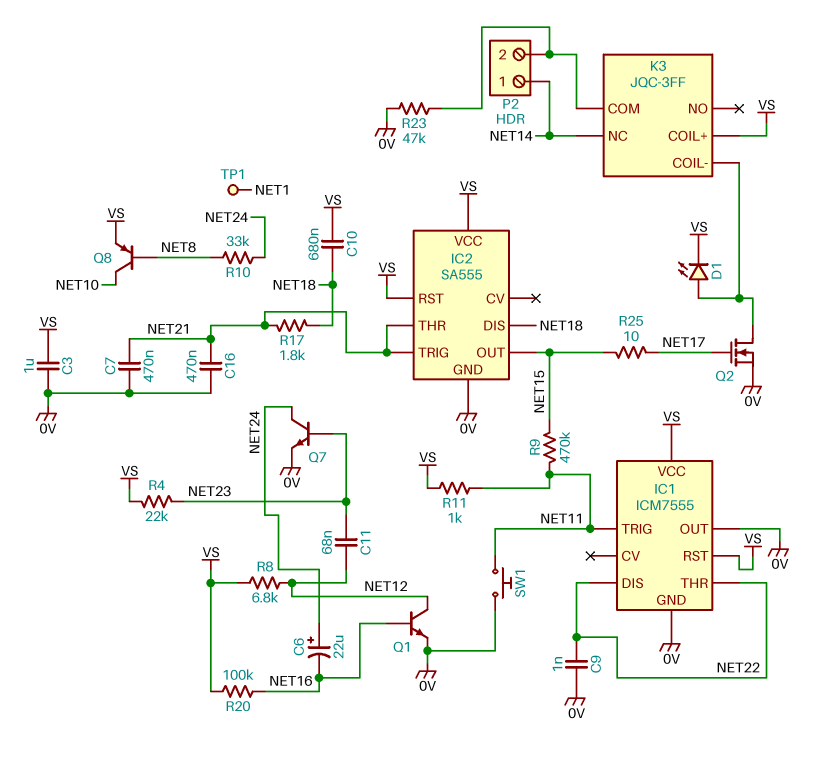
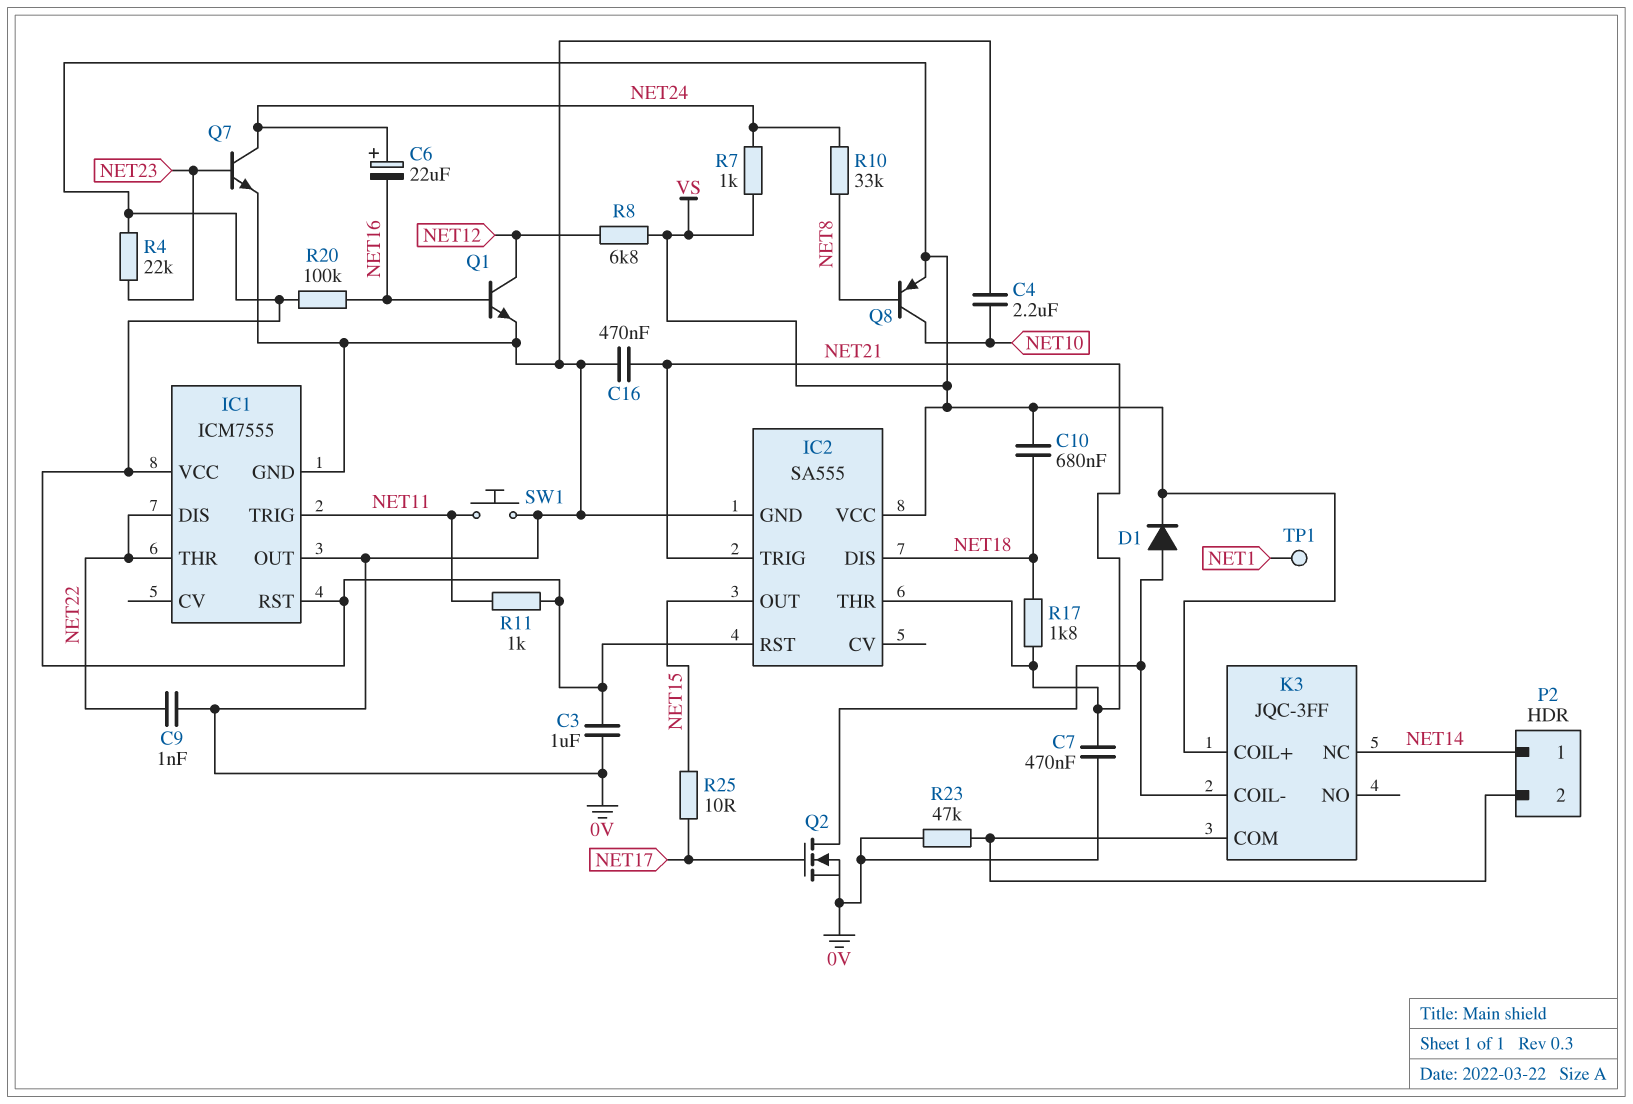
C4: none -> 2.2uF (0V, NET10)
C11: 68nF (NET12, NET23) -> none
D1: LED (A K3/COIL-, K VS) -> diode (A K3/COIL-, K VS)
R7: none -> 1k (NET24, VS)
R9: 470k (NET11, NET15) -> none

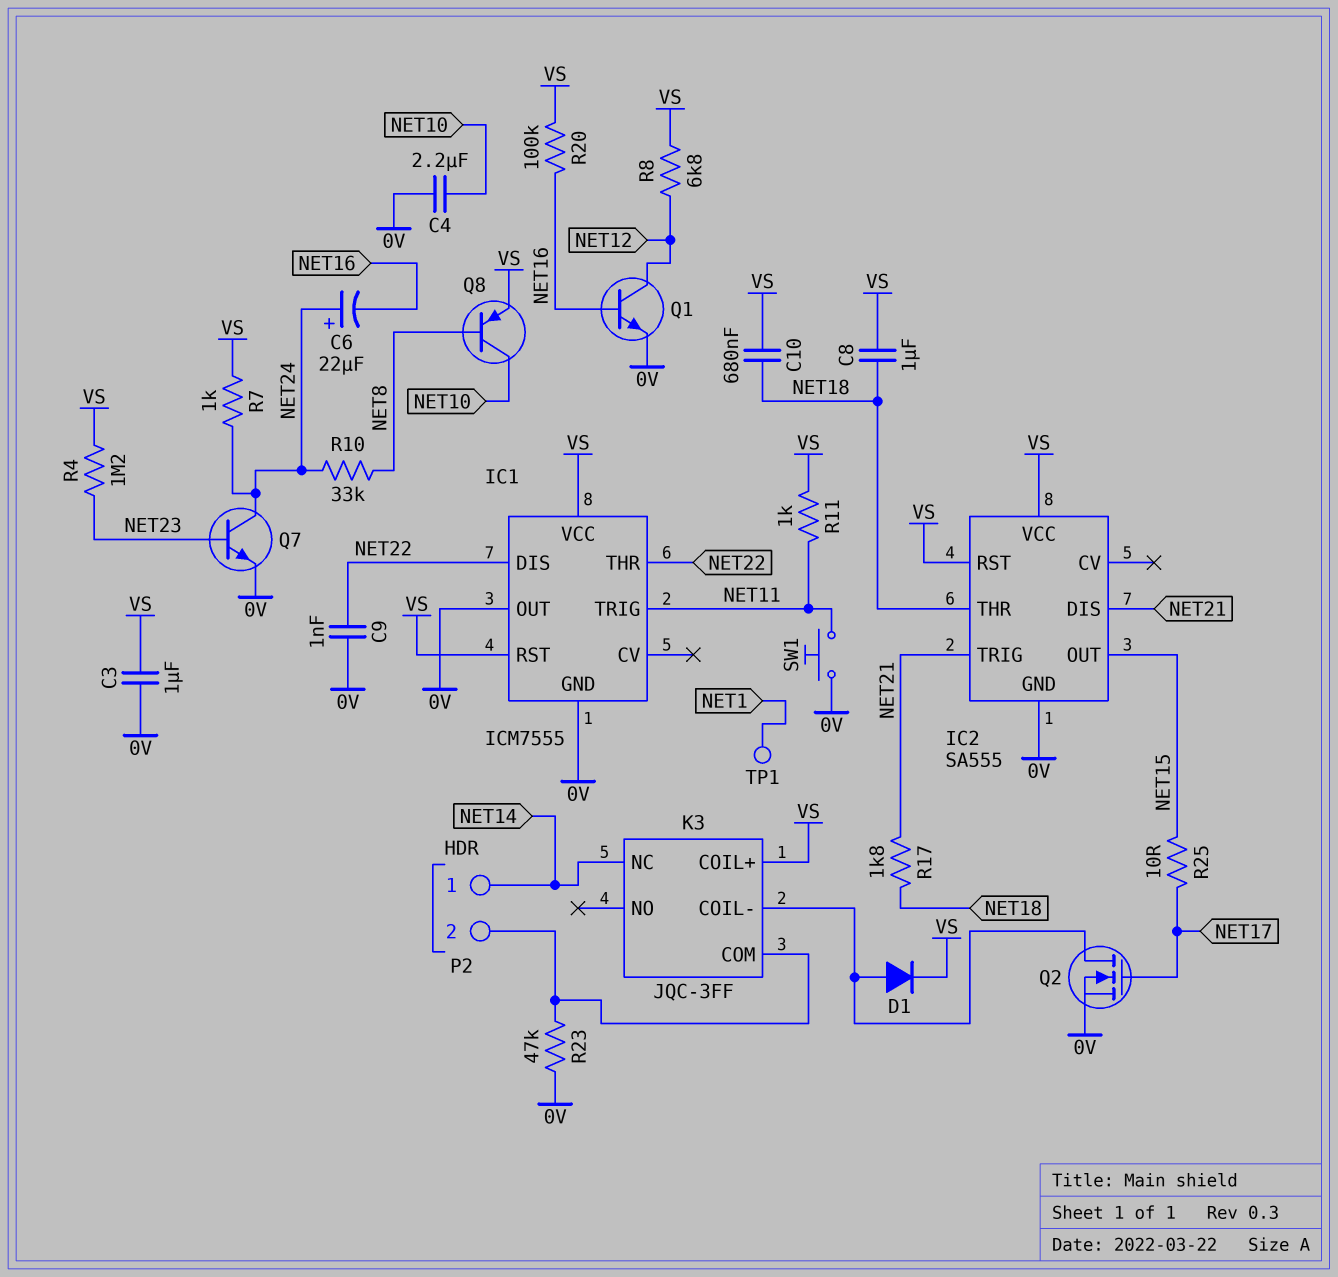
C7: 470nF (0V, NET21) -> none
C8: none -> 1uF (NET18, VS)
C16: 470nF (0V, NET21) -> none
IC2 pin DIS: NET18 -> NET21
IC2 pin THR: NET21 -> NET18
R4: 22k (NET23, VS) -> 1.2M (NET23, VS)

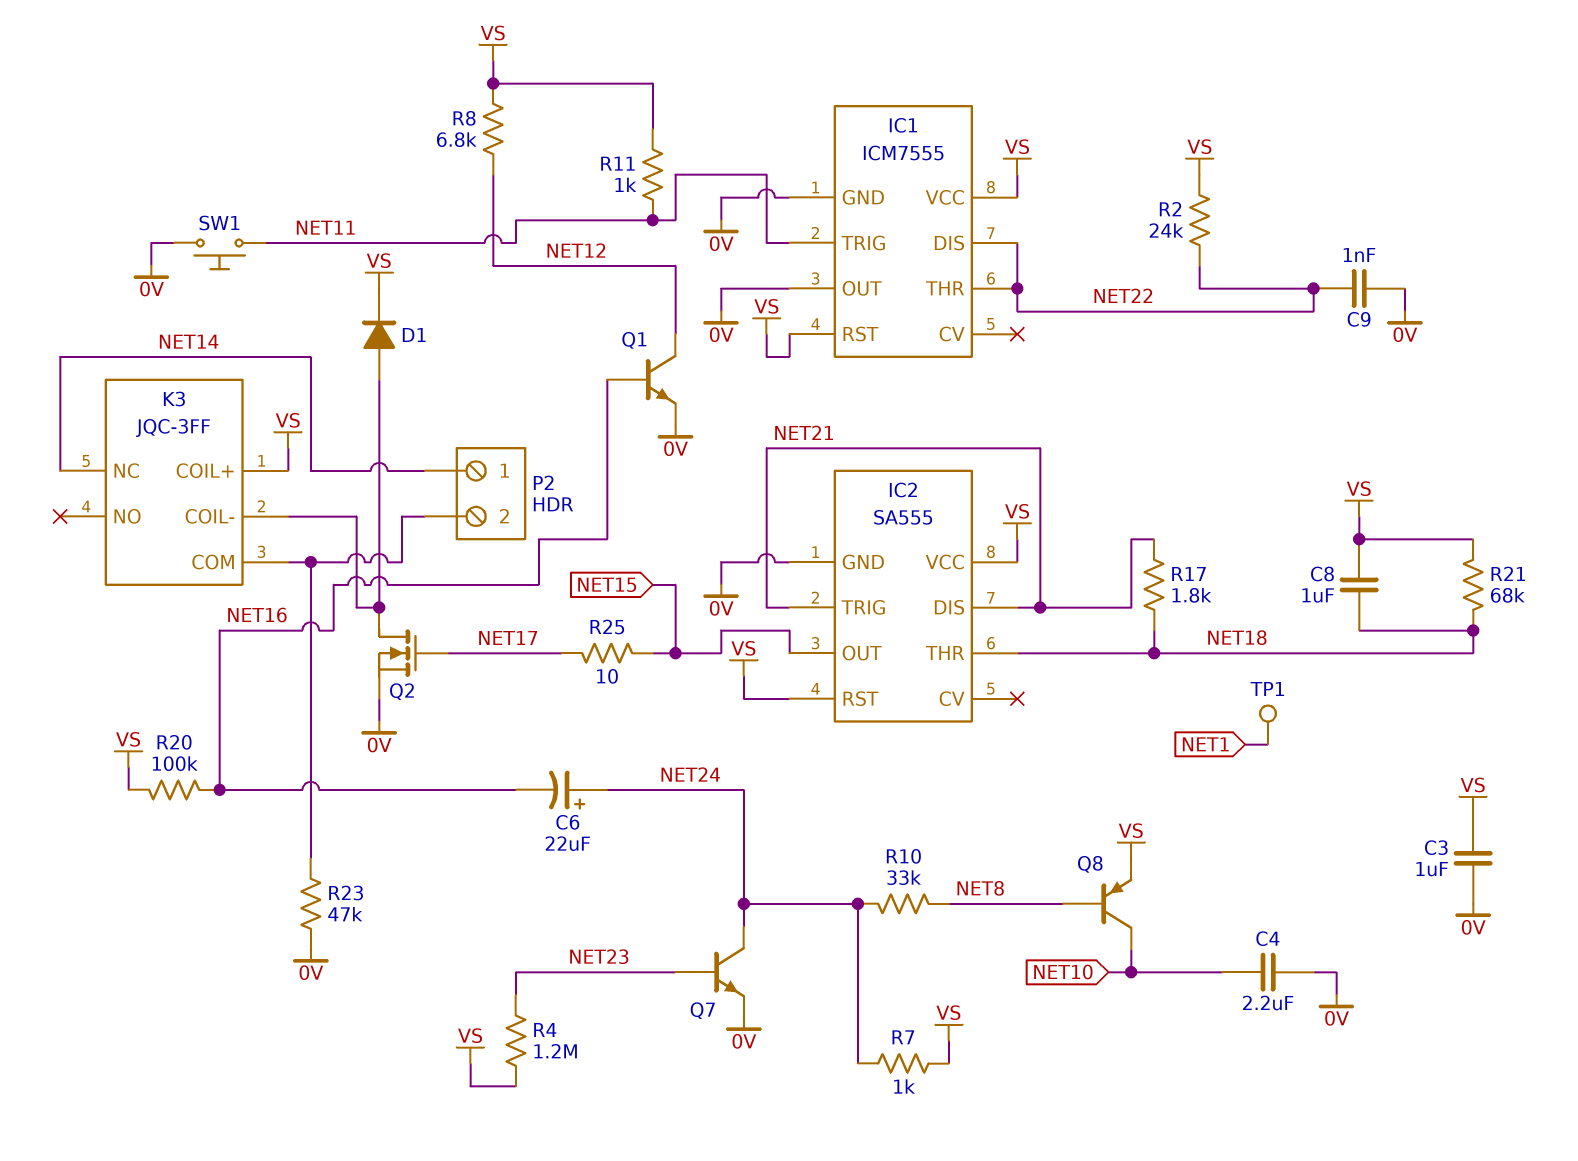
C10: 680nF (NET18, VS) -> none
R2: none -> 24k (NET22, VS)
R21: none -> 68k (NET18, VS)

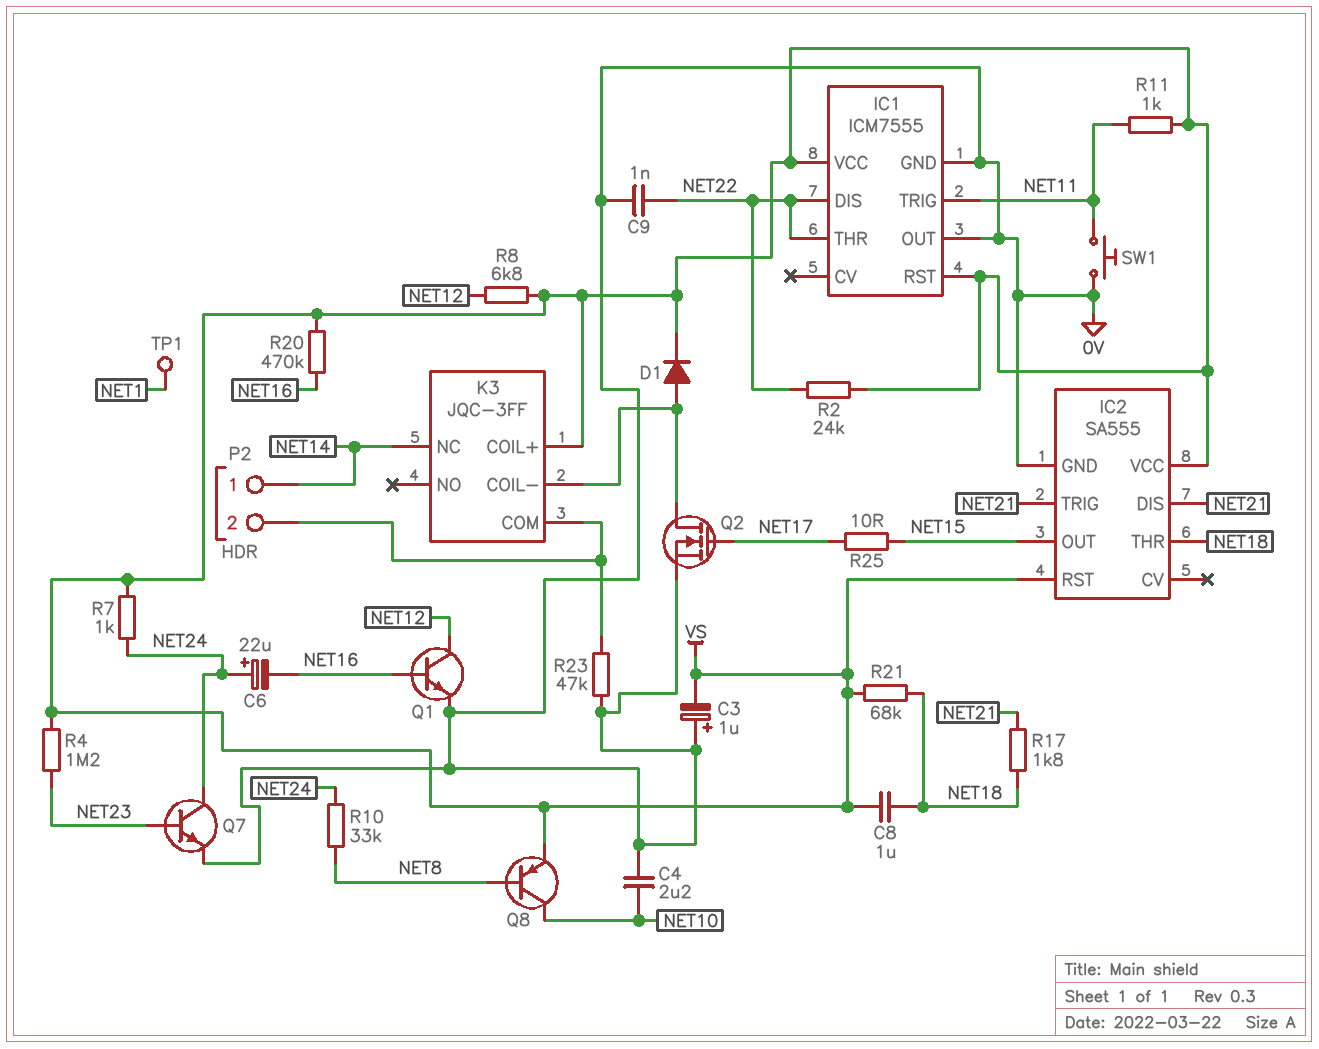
C3: 1uF (0V, VS) -> 1uF (plus 0V, minus VS)
R20: 100k (NET16, VS) -> 470k (NET16, VS)

